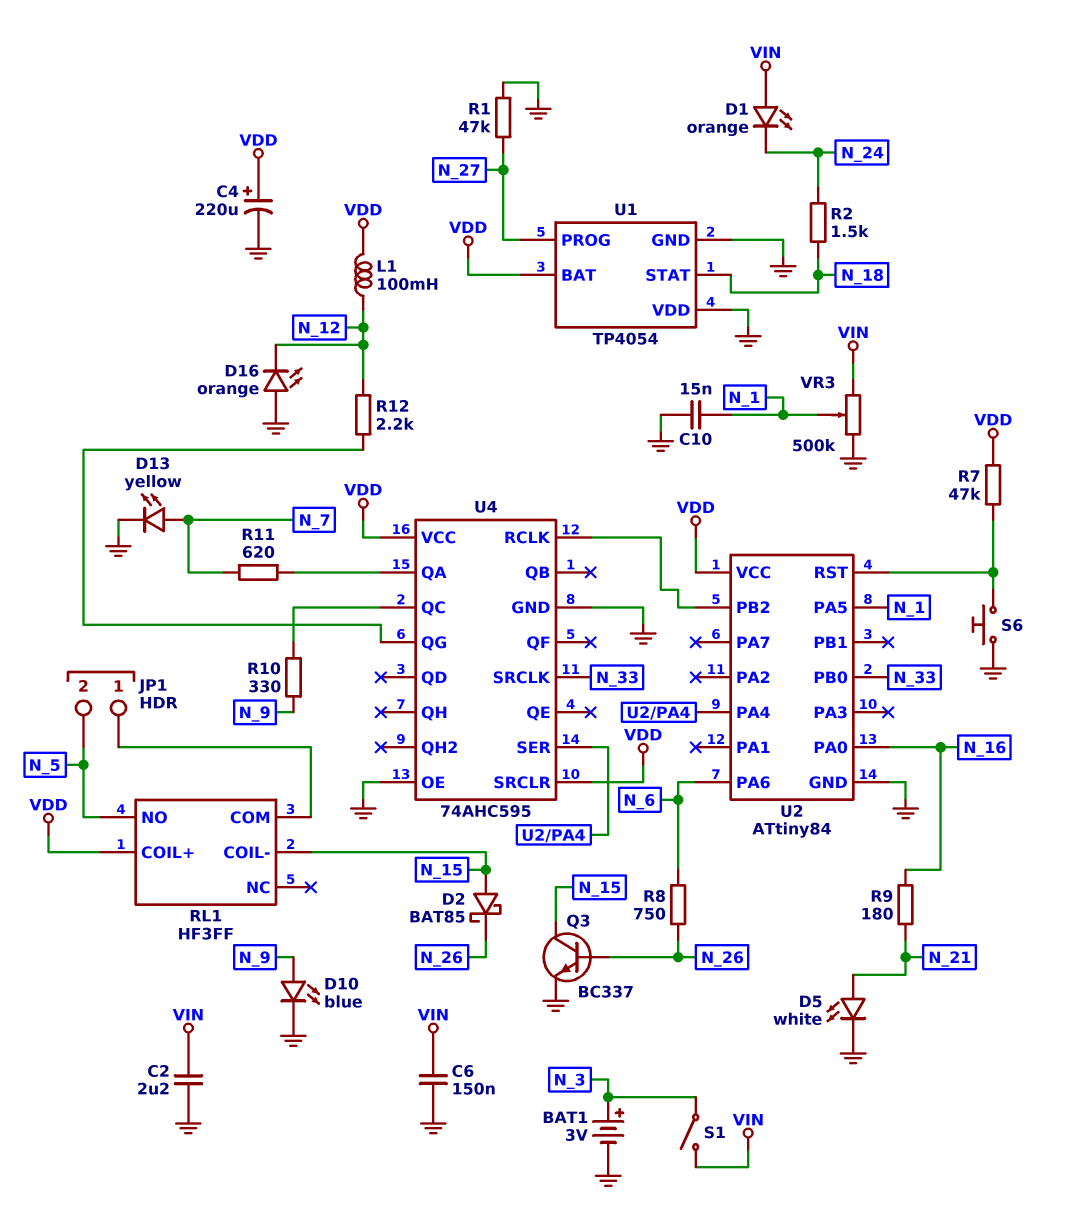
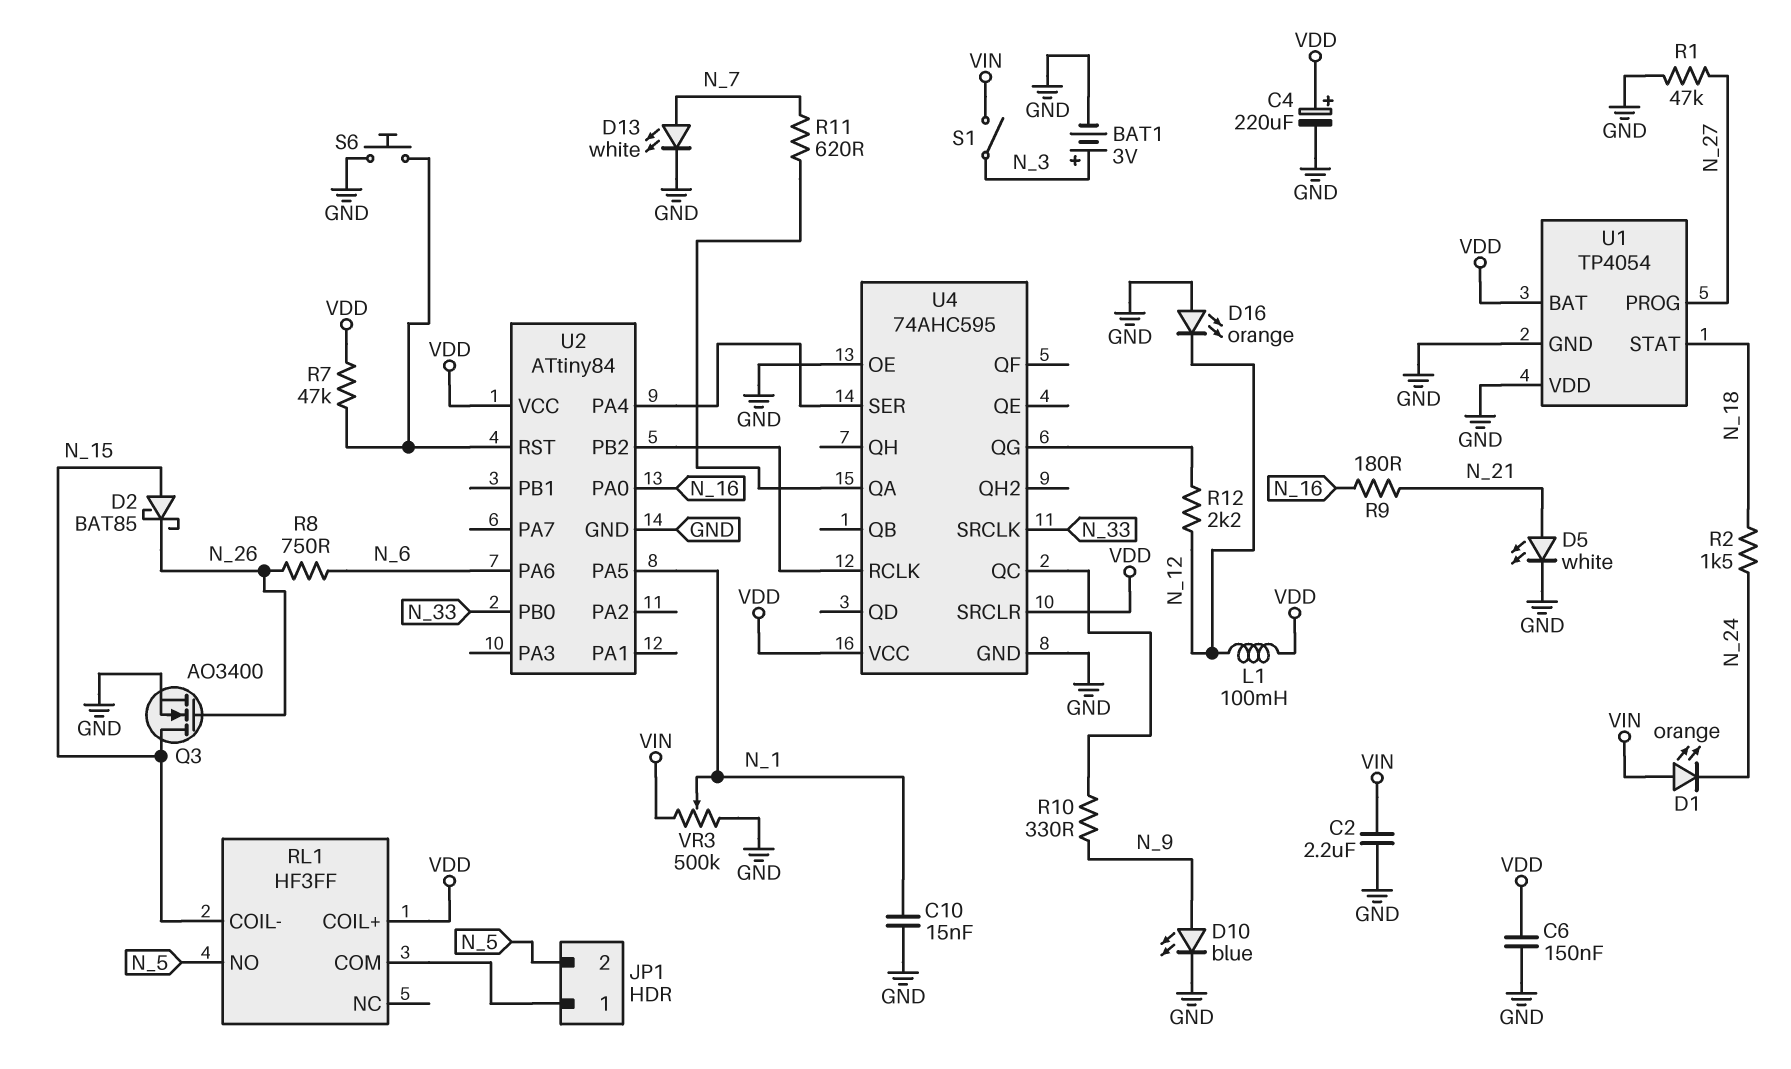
C6: 150nF (GND, VIN) -> 150nF (GND, VDD)
D13: LED yellow (A N_7, K GND) -> LED white (A N_7, K GND)
Q3: NPN BC337 (B N_26, C N_15, E GND) -> NMOS AO3400 (G N_26, D N_15, S GND)

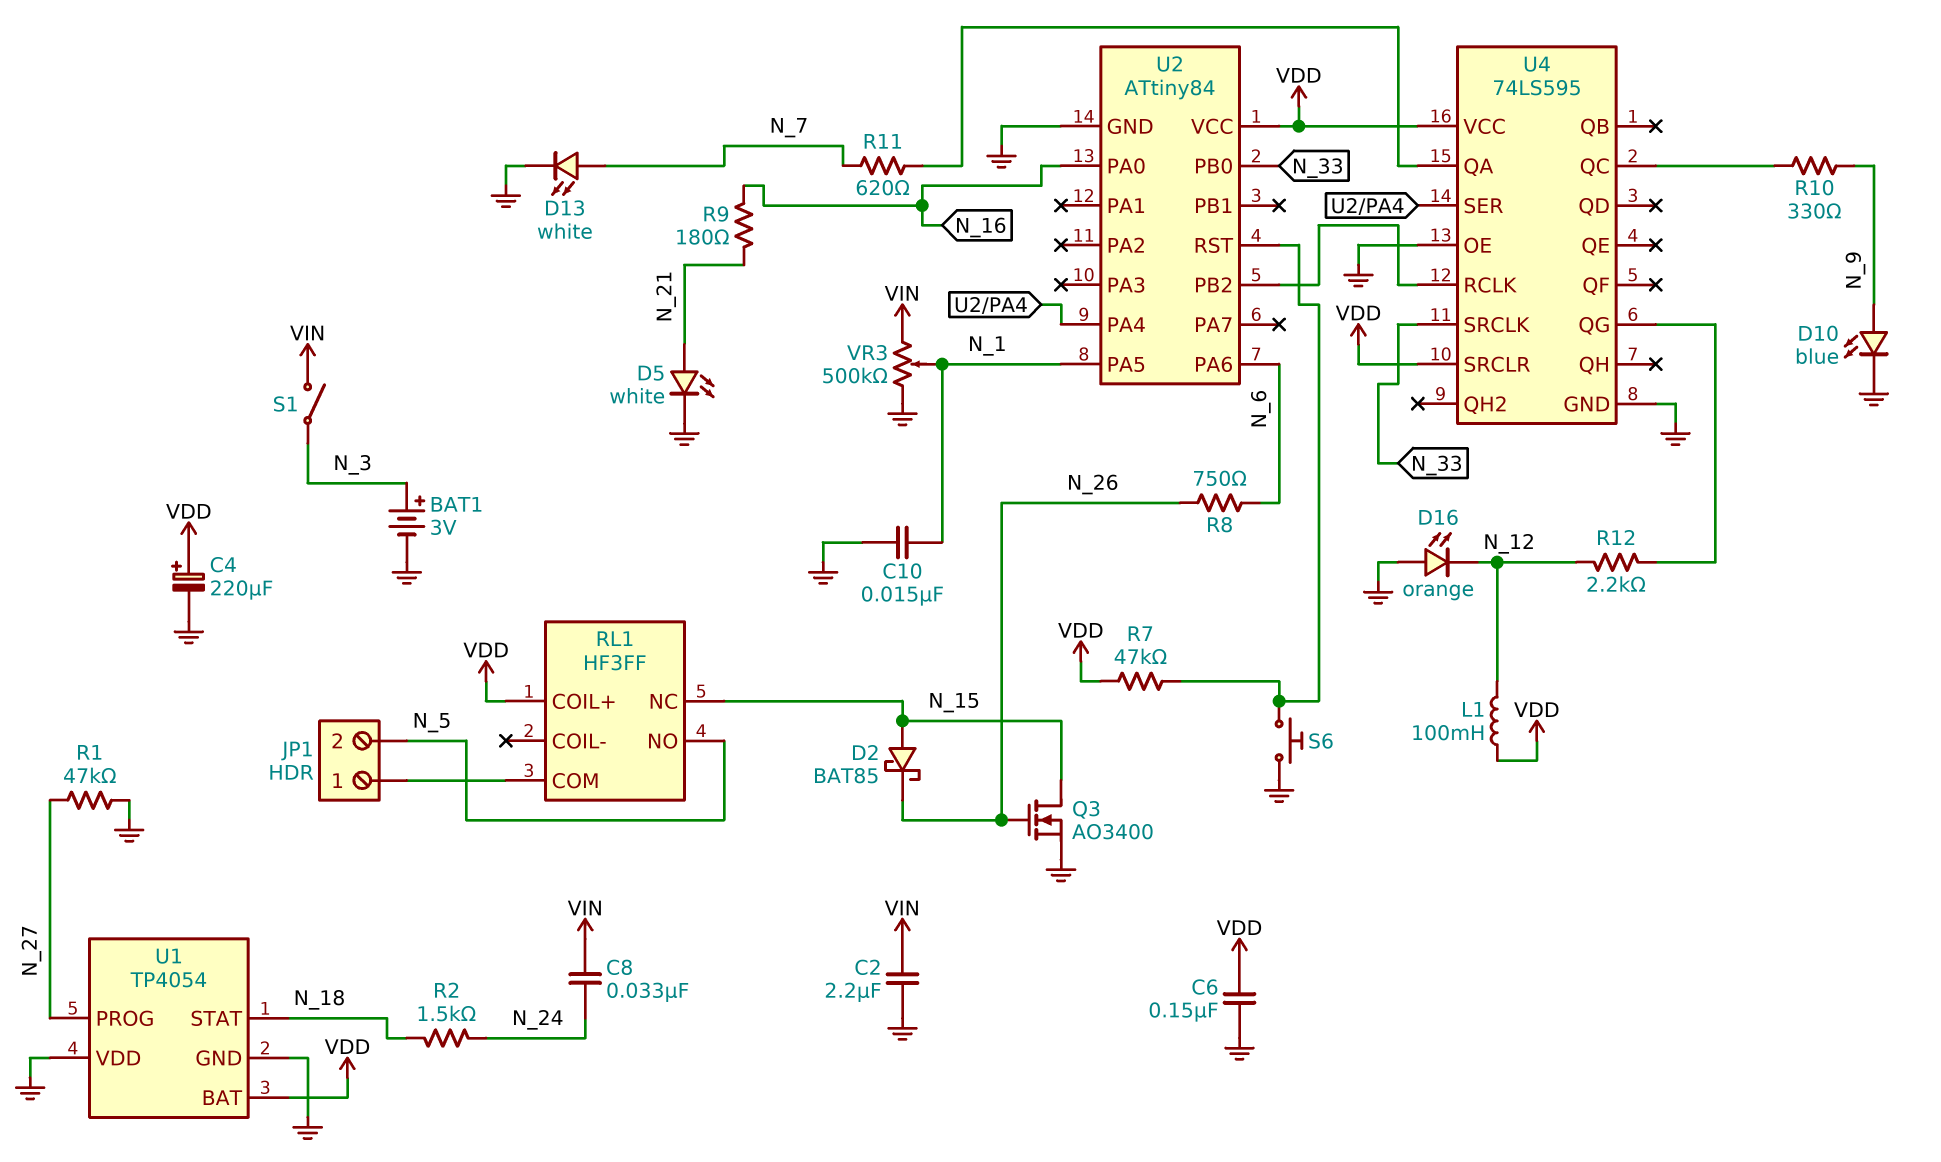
C8: none -> 33nF (N_24, VIN)
D1: LED orange (A VIN, K N_24) -> none
RL1 pin COIL-: N_15 -> none
RL1 pin NC: none -> N_15
U4: 74AHC595 -> 74LS595

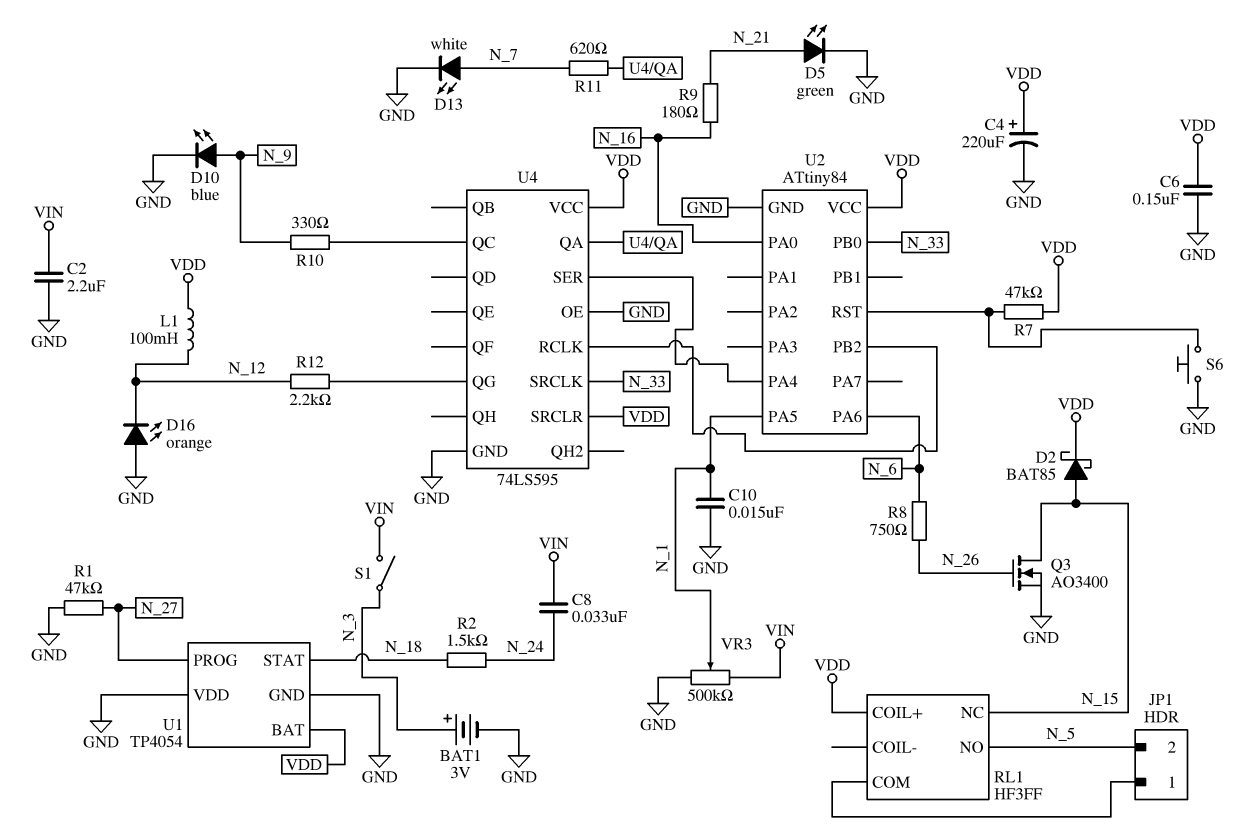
D2: schottky BAT85 (A N_15, K N_26) -> schottky BAT85 (A N_15, K VDD)
D5: LED white (A N_21, K GND) -> LED green (A N_21, K GND)

